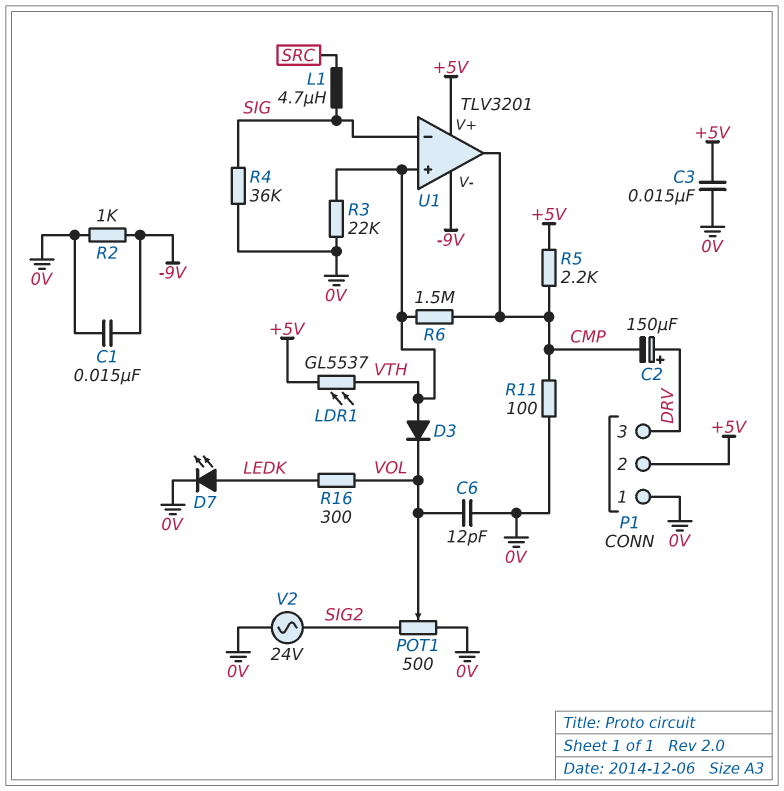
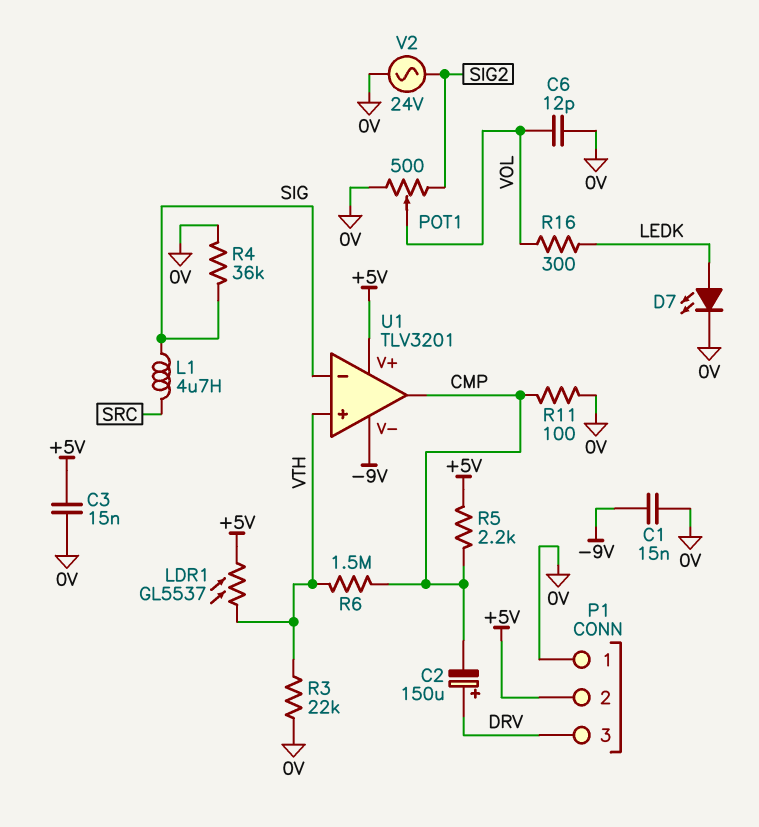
D3: diode (A VTH, K VOL) -> none
R2: 1k (-9V, 0V) -> none

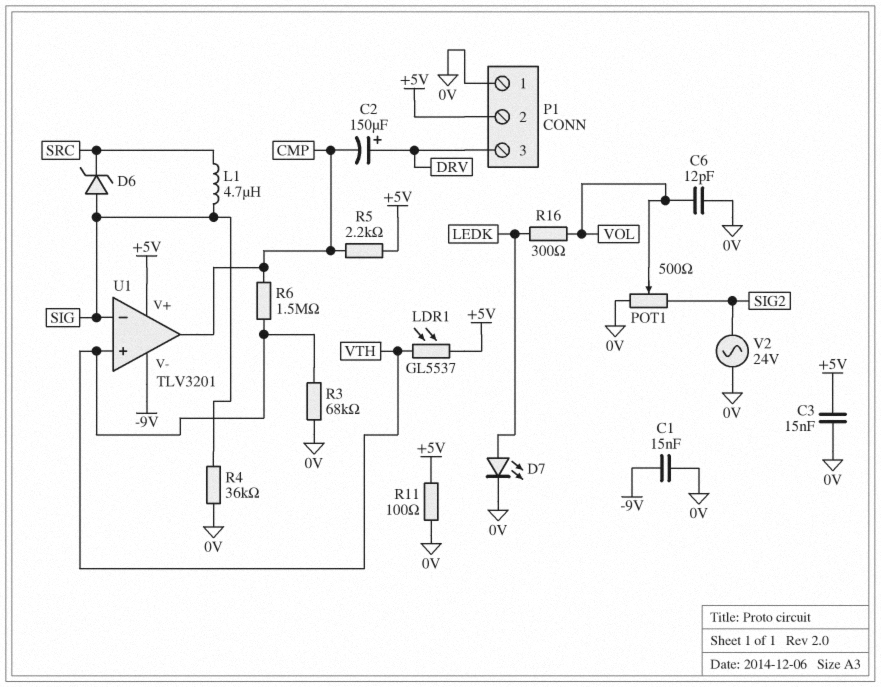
D6: none -> zener (A SIG, K SRC)
R3: 22k (0V, VTH) -> 68k (0V, VTH)
R11: 100 (0V, CMP) -> 100 (+5V, 0V)

